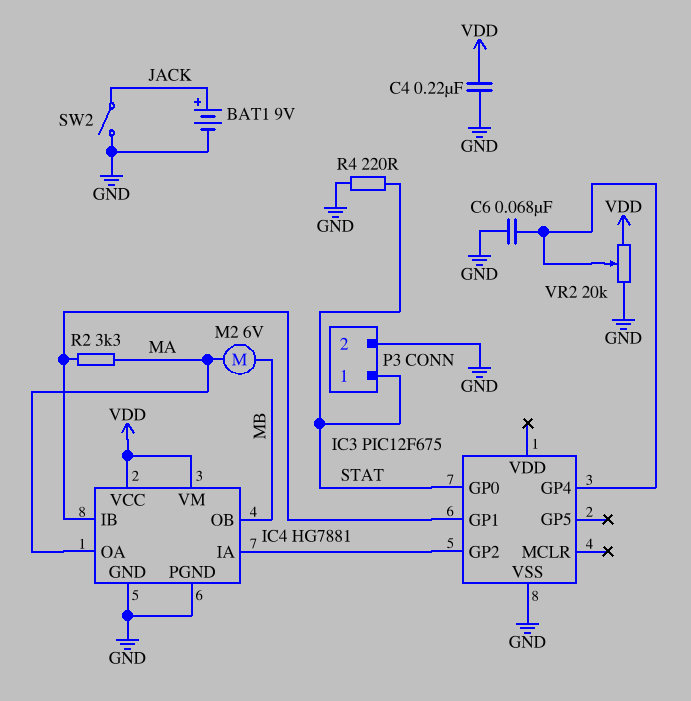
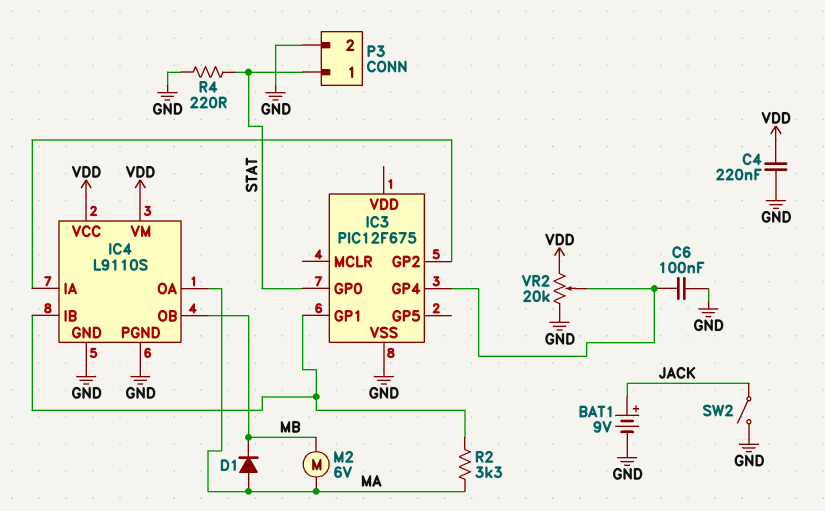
C6: 68nF (GND, IC3/GP4) -> 100nF (GND, IC3/GP4)
D1: none -> diode (A MA, K MB)
IC4: HG7881 -> L9110S

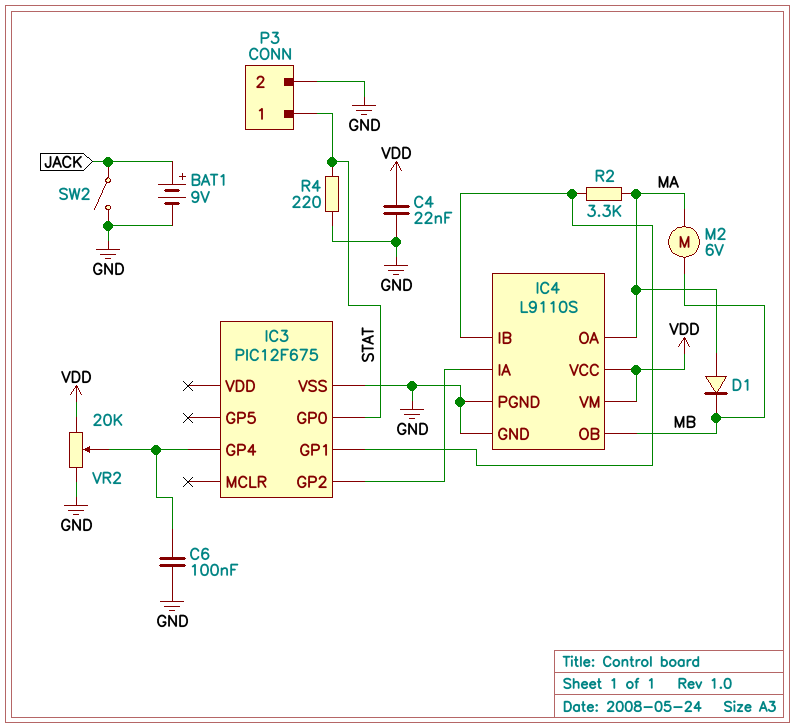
C4: 220nF (GND, VDD) -> 22nF (GND, VDD)

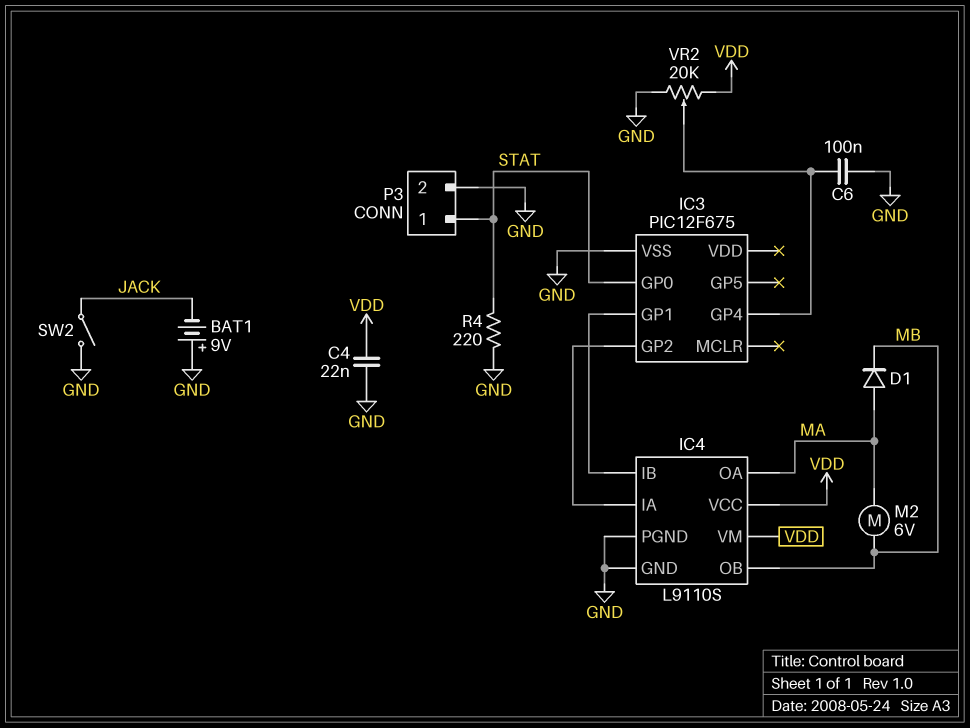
BAT1: 9V (plus JACK, minus GND) -> 9V (plus GND, minus JACK)
R2: 3.3k (IC3/GP1, MA) -> none

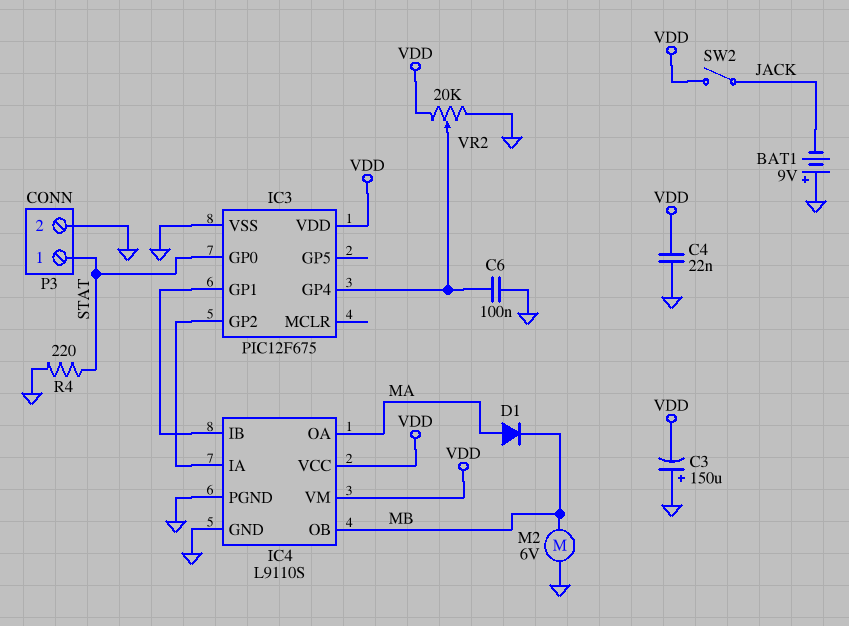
C3: none -> 150uF (plus GND, minus VDD)
IC3 pin VDD: none -> VDD
M2: motor 6V (MA, MB) -> motor 6V (GND, MB)
SW2: switch (GND, JACK) -> switch (JACK, VDD)

